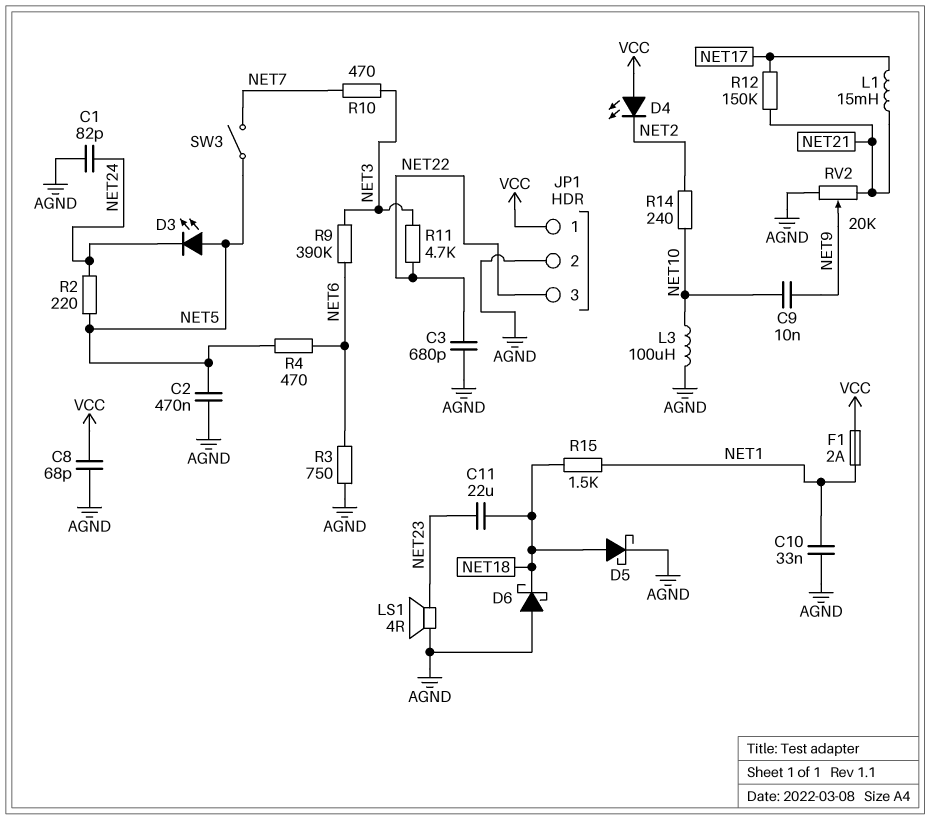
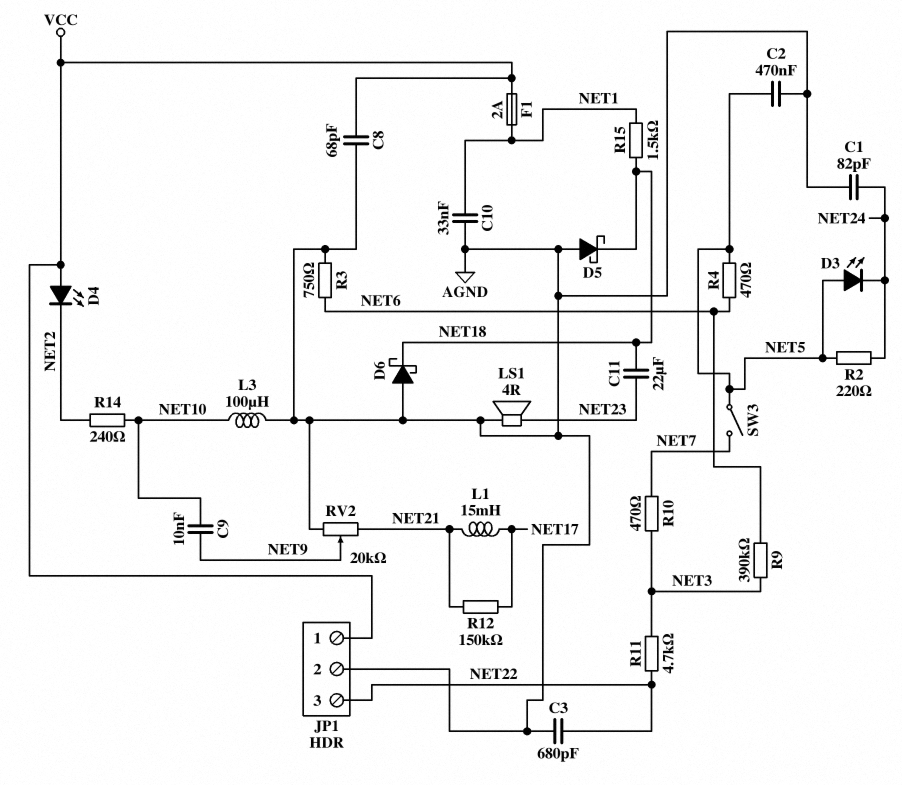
D5: schottky (A NET18, K AGND) -> schottky (A AGND, K NET18)

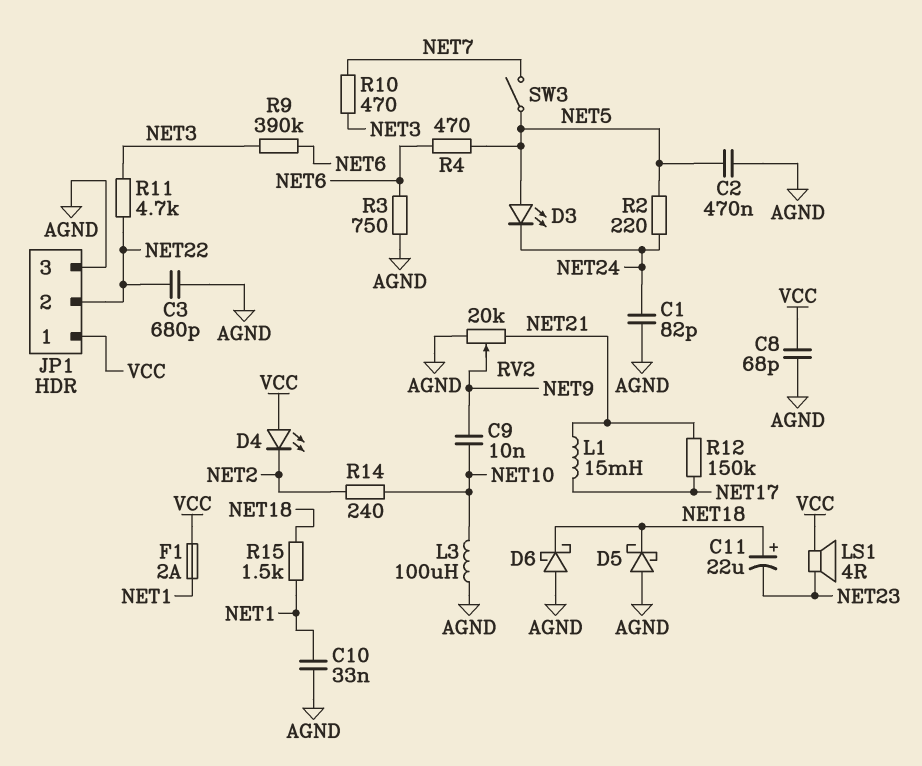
C11: 22uF (NET18, NET23) -> 22uF (plus NET18, minus NET23)
JP1 pin 2: AGND -> NET22
JP1 pin 3: NET22 -> AGND
LS1: speaker 4R (AGND, NET23) -> speaker 4R (NET23, VCC)

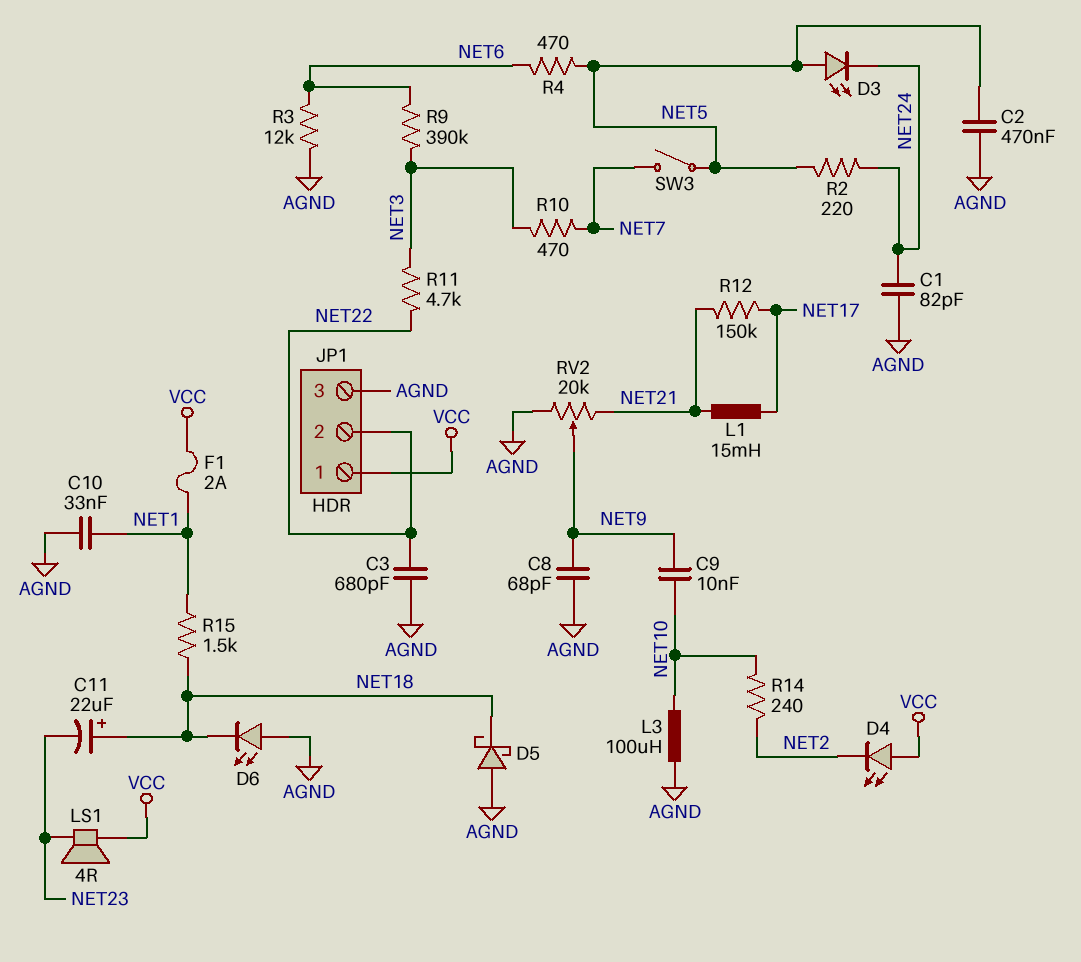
C8: 68pF (AGND, VCC) -> 68pF (AGND, NET9)
D6: schottky (A AGND, K NET18) -> LED (A AGND, K NET18)
R3: 750 (AGND, NET6) -> 12k (AGND, NET6)

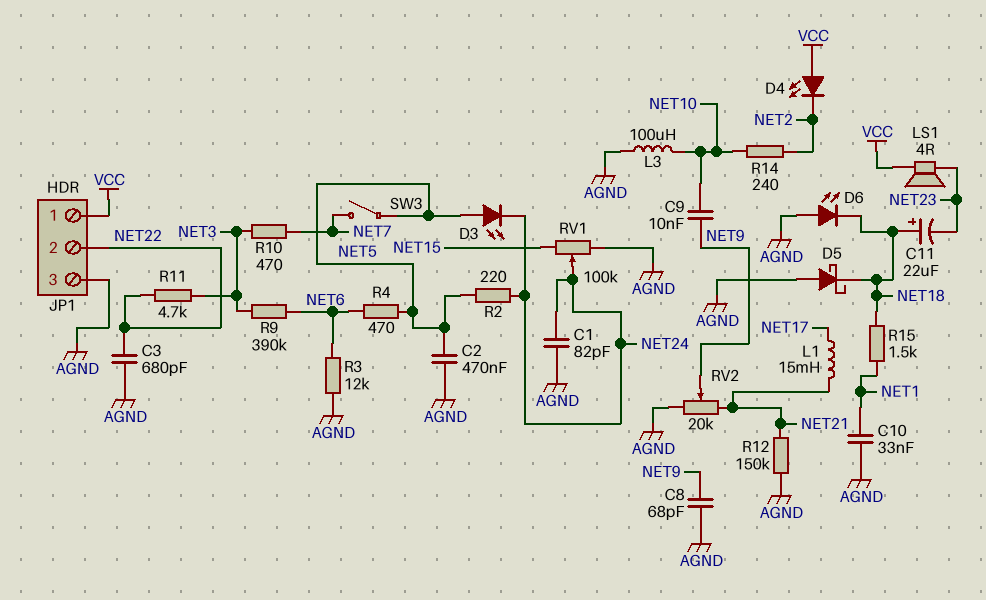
F1: 2A (NET1, VCC) -> none
R12: 150k (NET17, NET21) -> 150k (AGND, NET21)
RV1: none -> 100k (AGND, NET15, wiper NET24)

